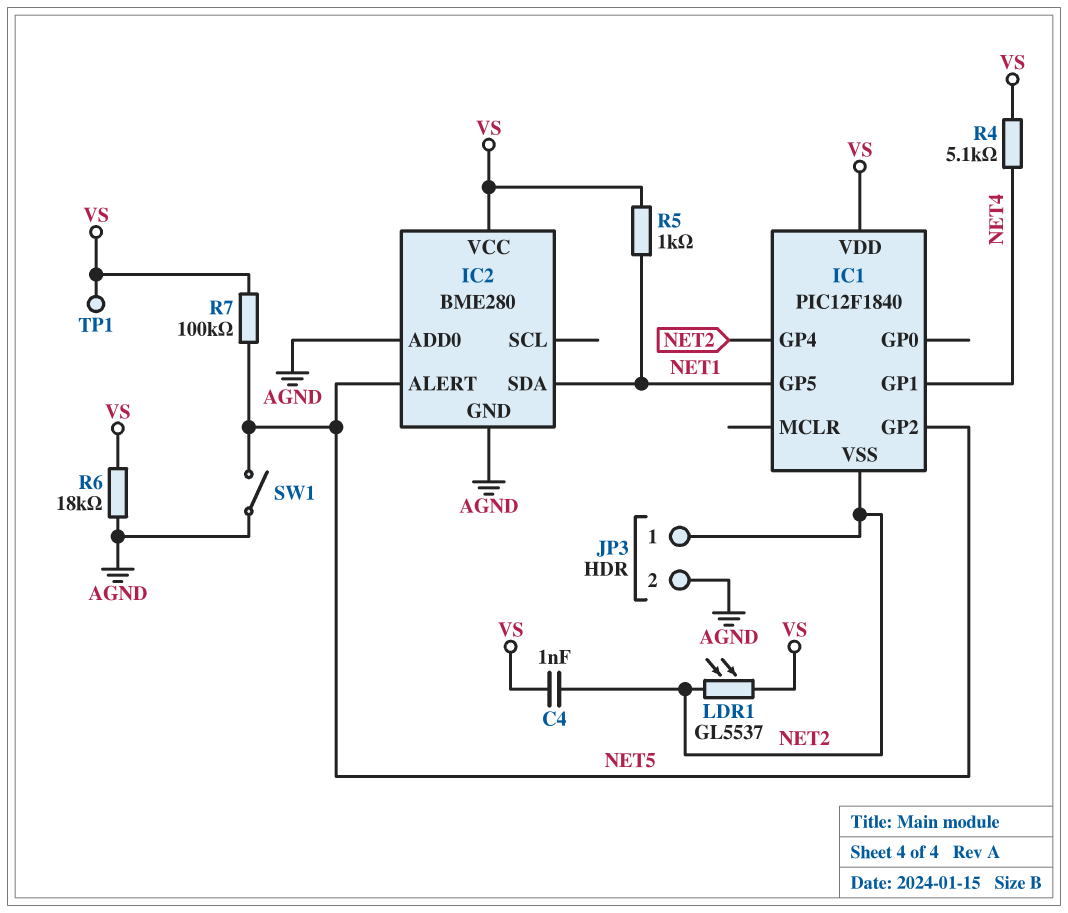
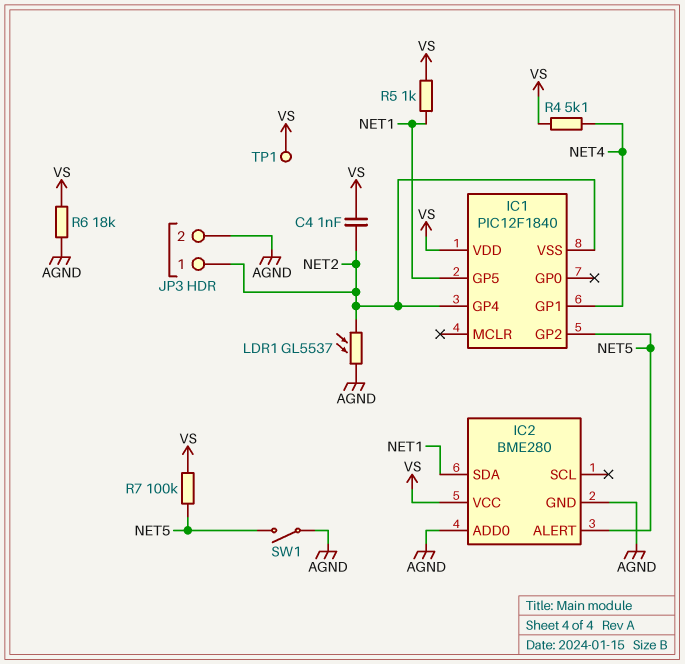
LDR1: GL5537 (NET2, VS) -> GL5537 (AGND, NET2)

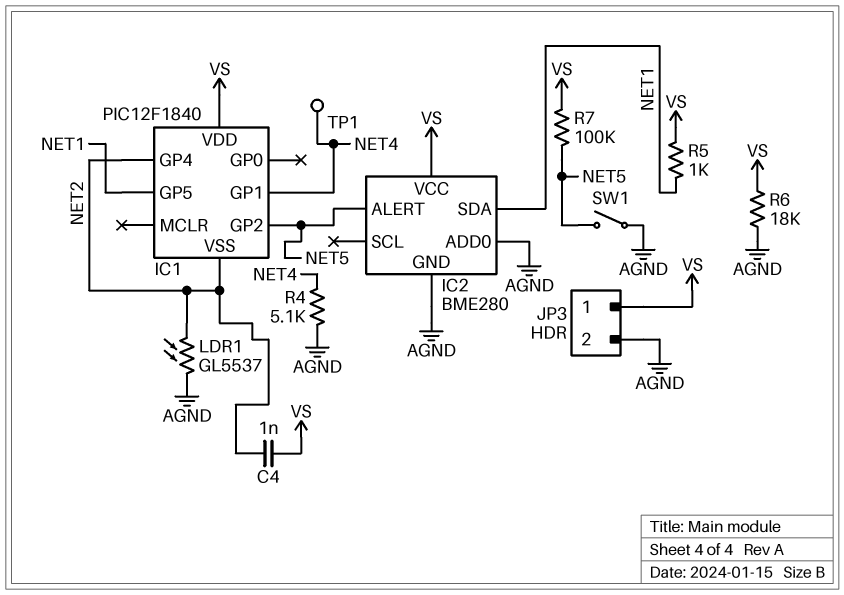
JP3 pin 1: NET2 -> VS
R4: 5.1k (NET4, VS) -> 5.1k (AGND, NET4)
TP1: test point (VS) -> test point (NET4)

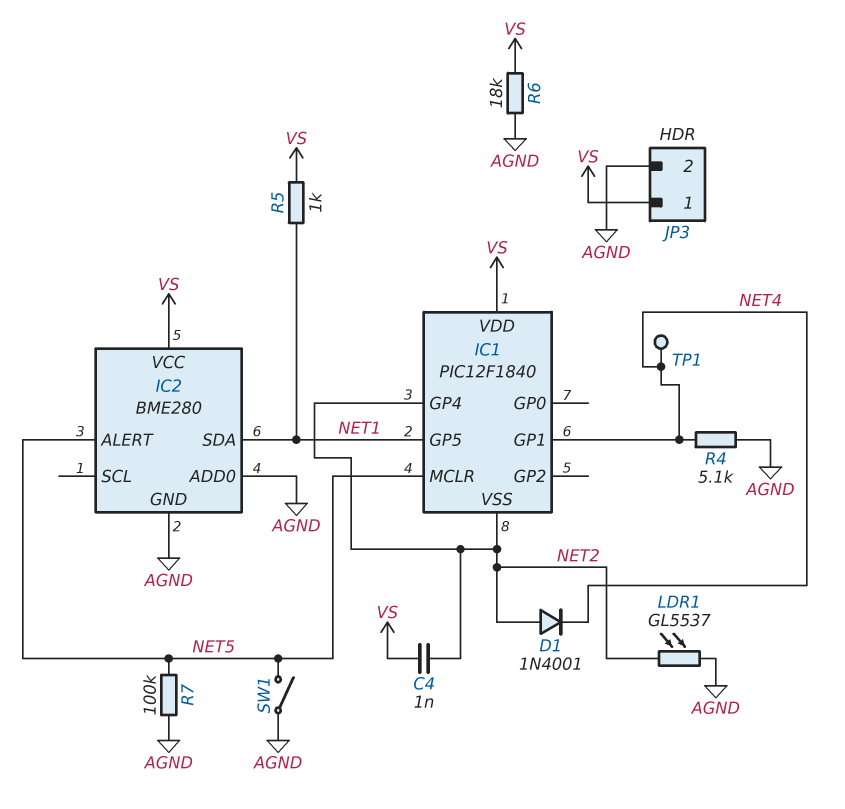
D1: none -> diode 1N4001 (A NET2, K NET4)
IC1 pin GP2: NET5 -> none
IC1 pin MCLR: none -> NET5
R7: 100k (NET5, VS) -> 100k (AGND, NET5)

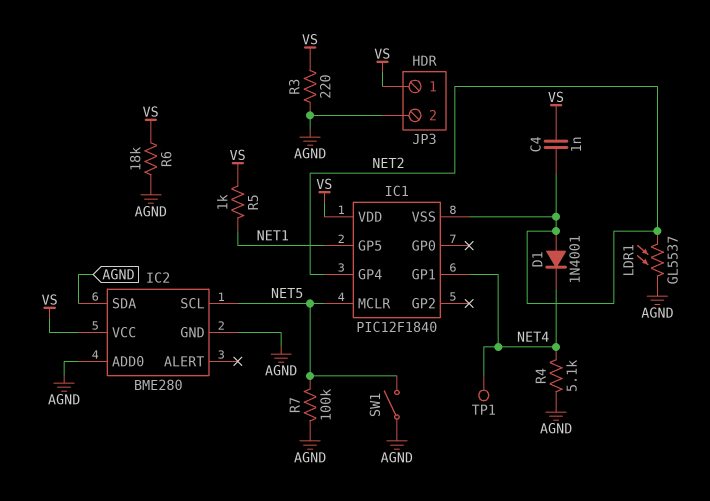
IC2 pin ALERT: NET5 -> none
IC2 pin SCL: none -> NET5
IC2 pin SDA: NET1 -> AGND
R3: none -> 220 (AGND, VS)

